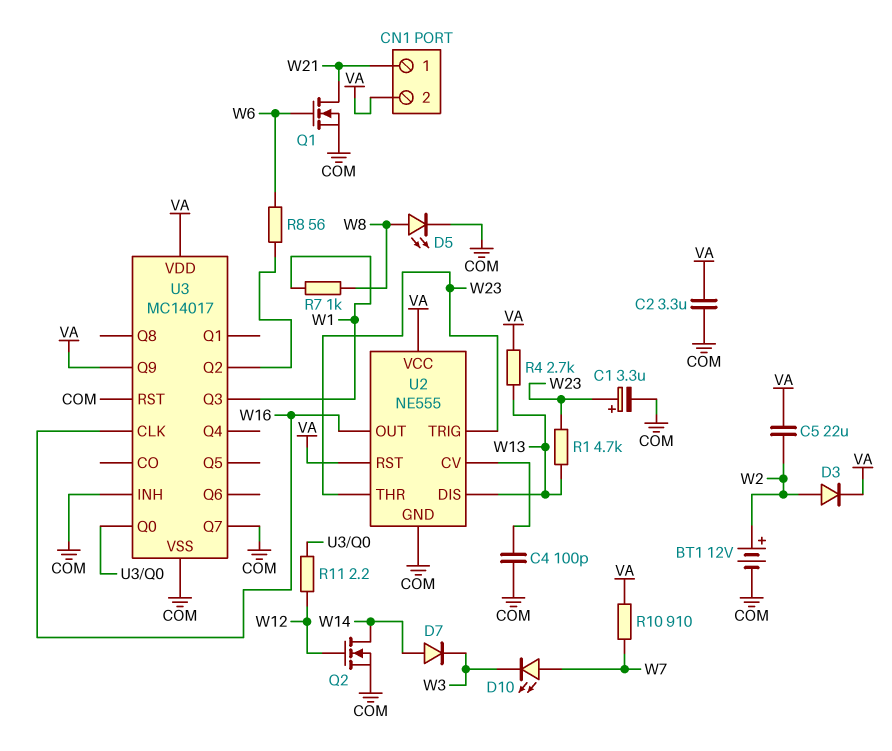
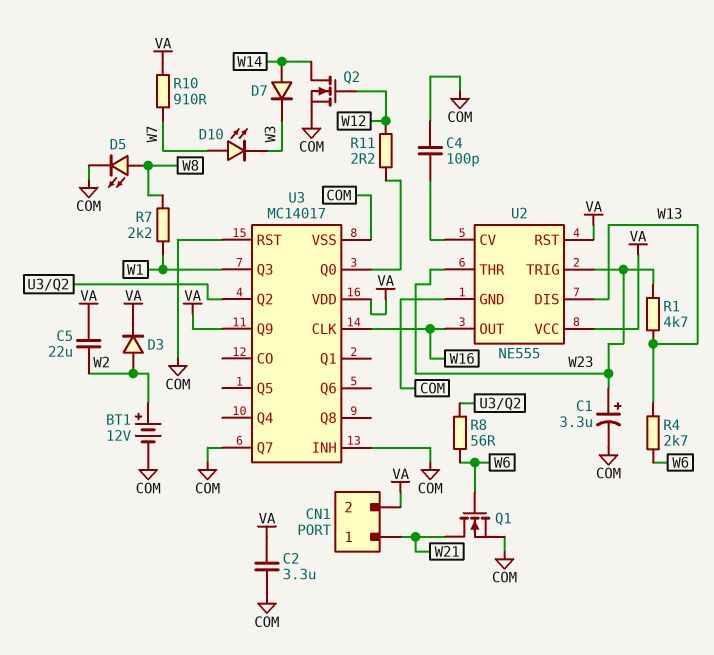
R4: 2.7k (VA, W13) -> 2.7k (W6, W13)
R7: 1k (W1, W8) -> 2.2k (W1, W8)

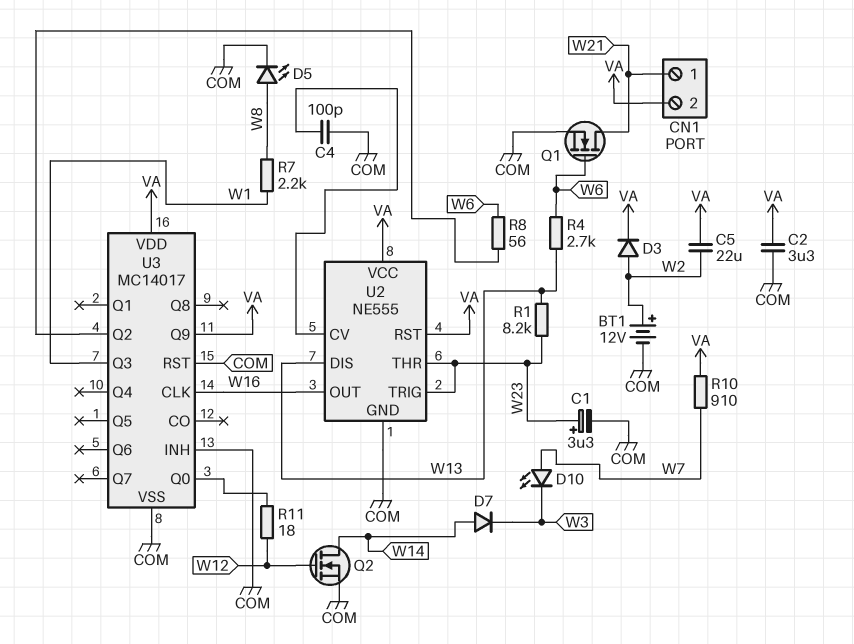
R1: 4.7k (W13, W23) -> 8.2k (W13, W23)
R11: 2.2 (U3/Q0, W12) -> 18 (U3/Q0, W12)
U3 pin Q7: COM -> none

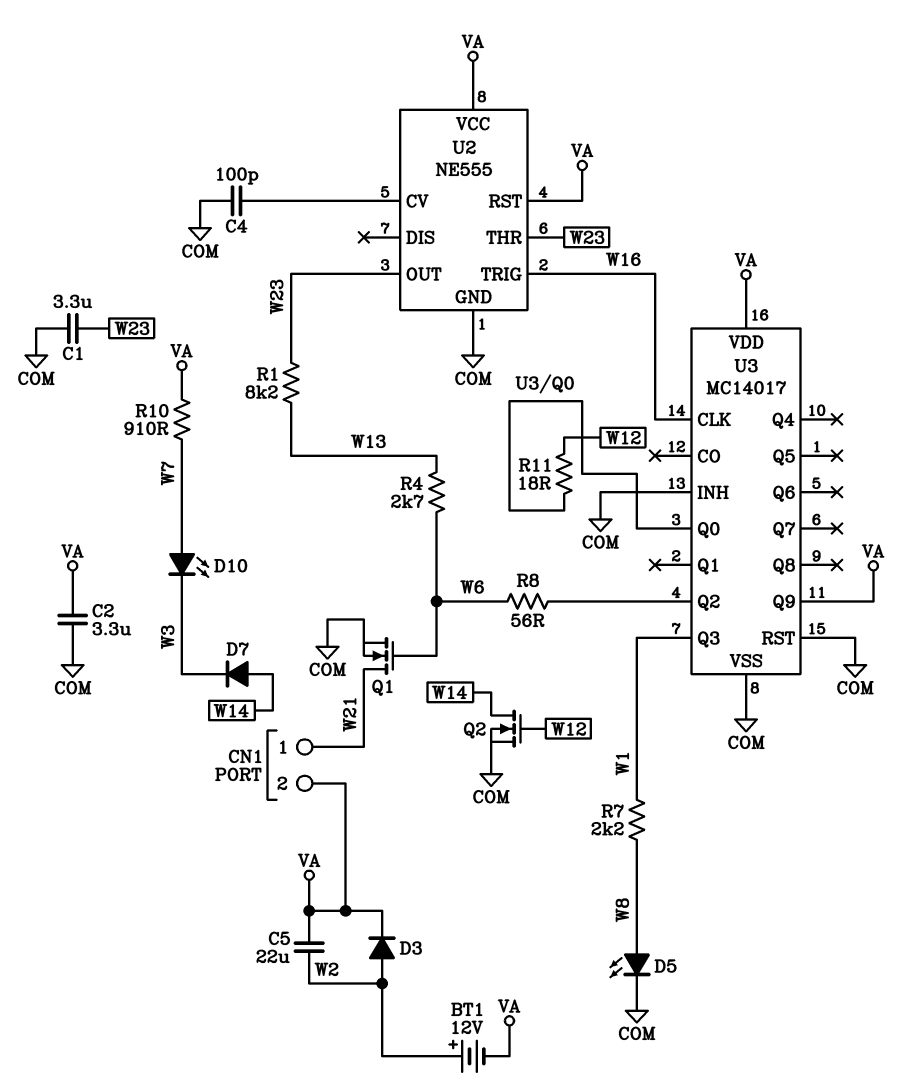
BT1: 12V (plus W2, minus COM) -> 12V (plus W2, minus VA)
C1: 3.3uF (plus W23, minus COM) -> 3.3uF (COM, W23)
U2 pin DIS: W13 -> none
U2 pin OUT: W16 -> W23
U2 pin TRIG: W23 -> W16

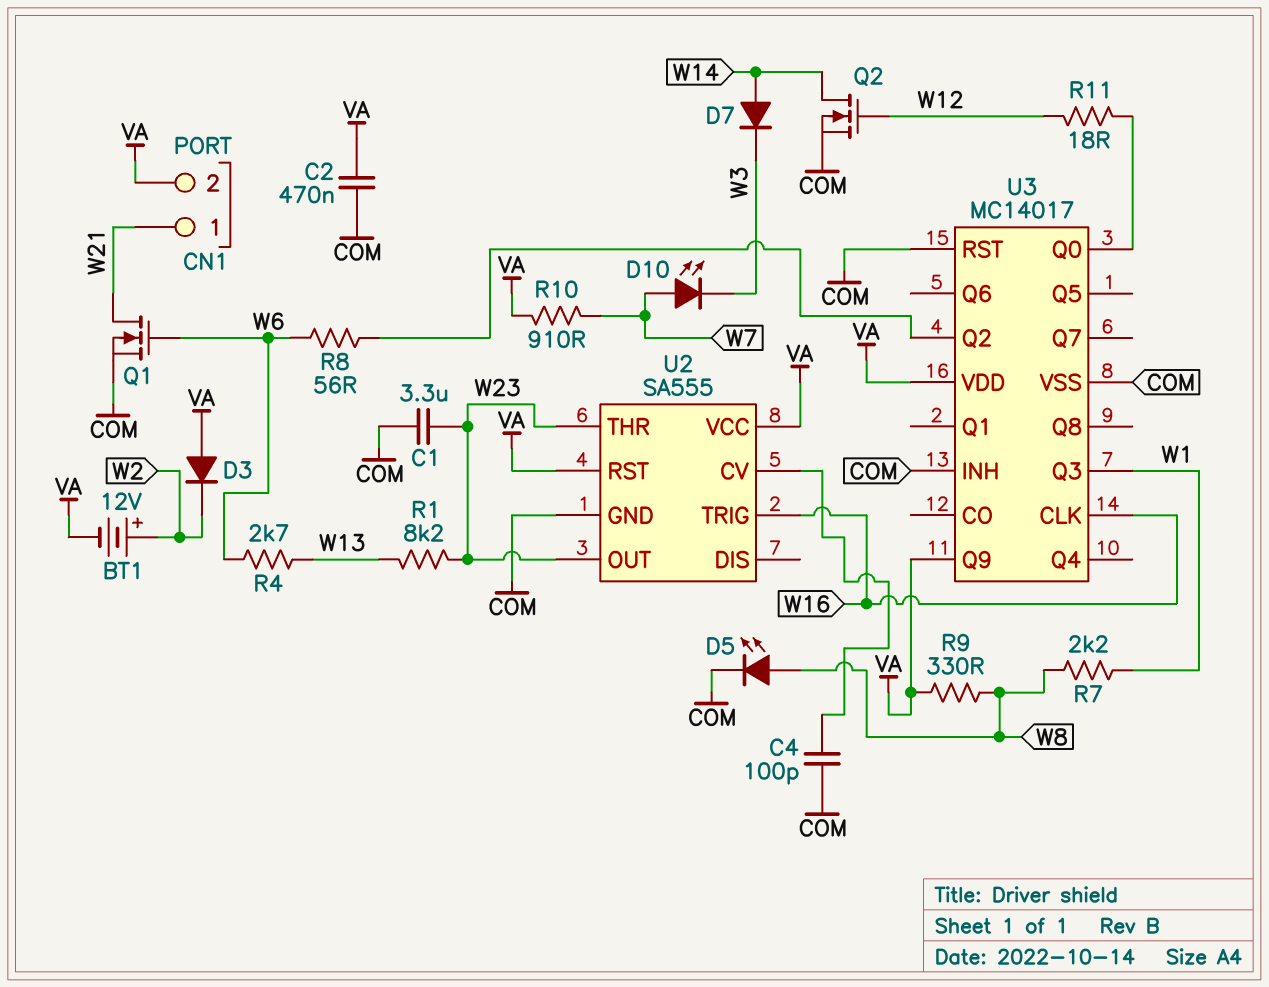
C2: 3.3uF (COM, VA) -> 470nF (COM, VA)
C5: 22uF (VA, W2) -> none
D3: diode (A W2, K VA) -> diode (A VA, K W2)
R9: none -> 330 (VA, W8)
U2: NE555 -> SA555

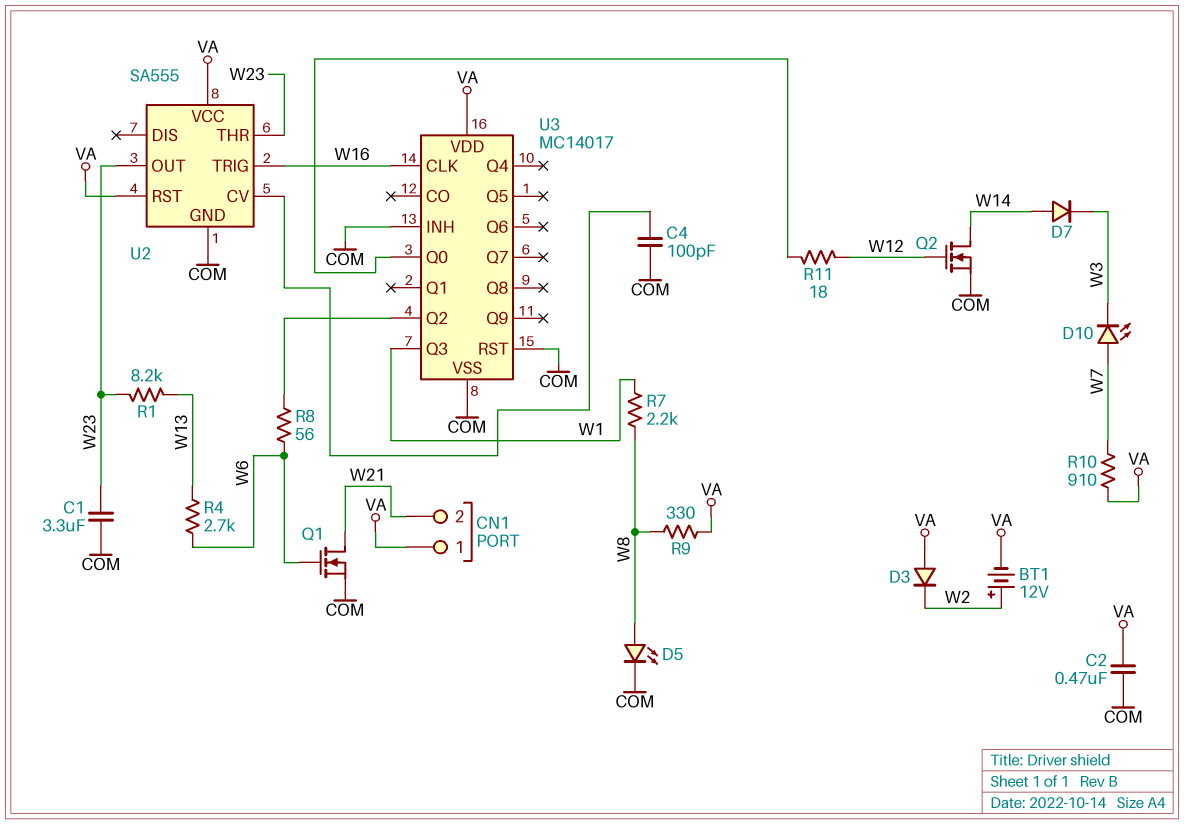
CN1 pin 1: W21 -> VA
CN1 pin 2: VA -> W21
U3 pin Q9: VA -> none

